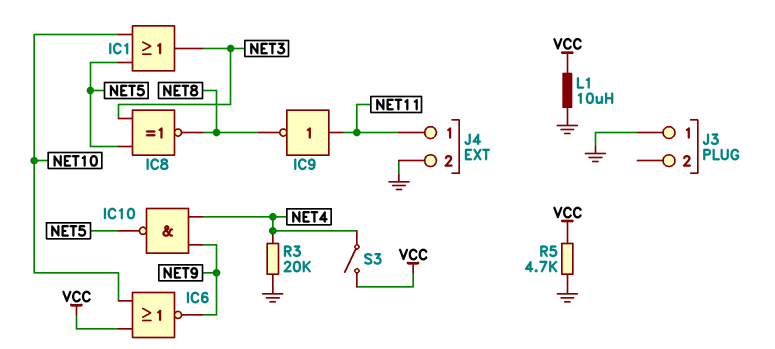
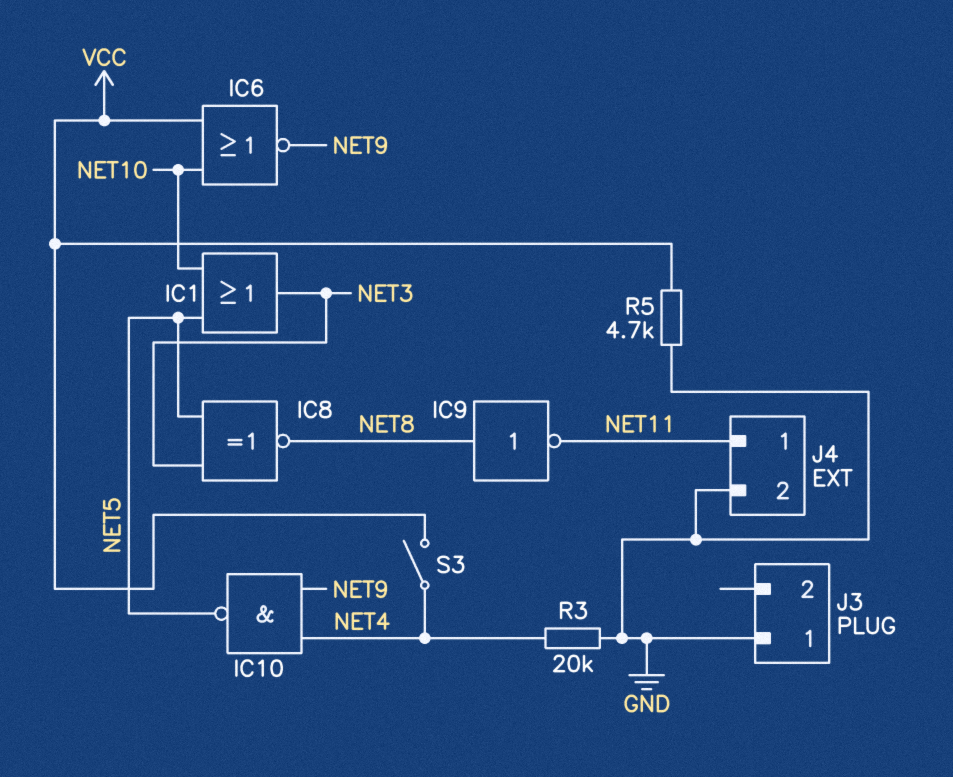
IC9: NOT (in NET11, out NET8) -> NOT (in NET8, out NET11)
L1: 10uH (GND, VCC) -> none

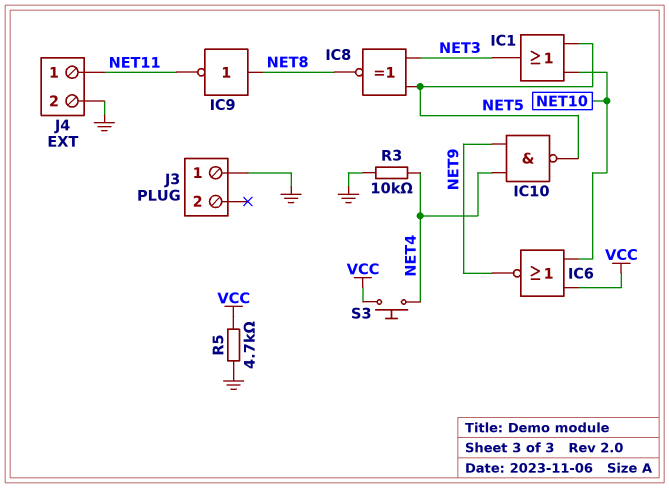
R3: 20k (GND, NET4) -> 10k (GND, NET4)
S3: switch (NET4, VCC) -> button (NET4, VCC)

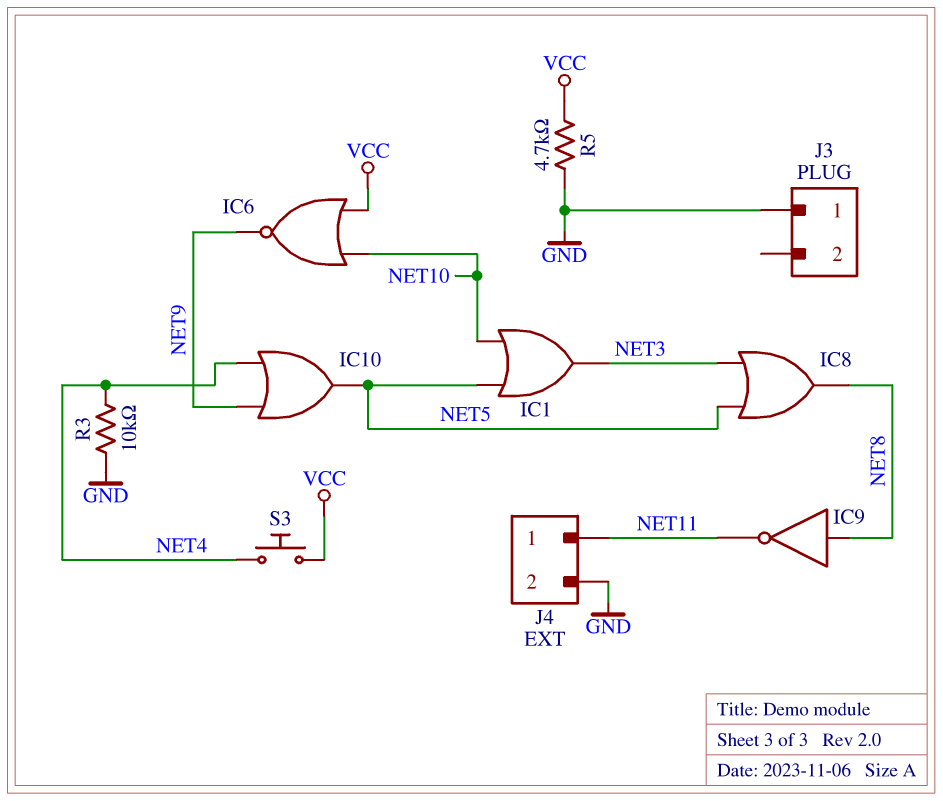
IC8: XNOR (in NET3, in NET5, out NET8) -> OR (in NET3, in NET5, out NET8)
IC10: NAND (in NET4, in NET9, out NET5) -> OR (in NET4, in NET9, out NET5)

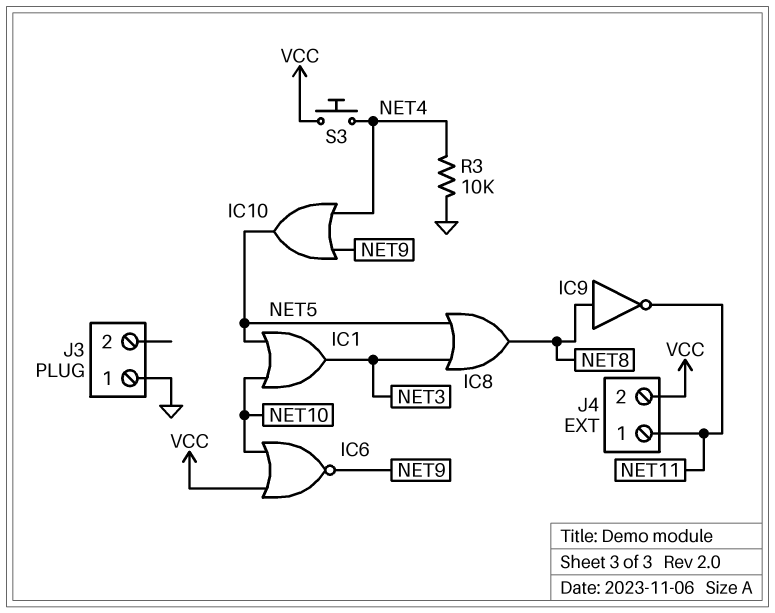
J4 pin 2: GND -> VCC
R5: 4.7k (GND, VCC) -> none

